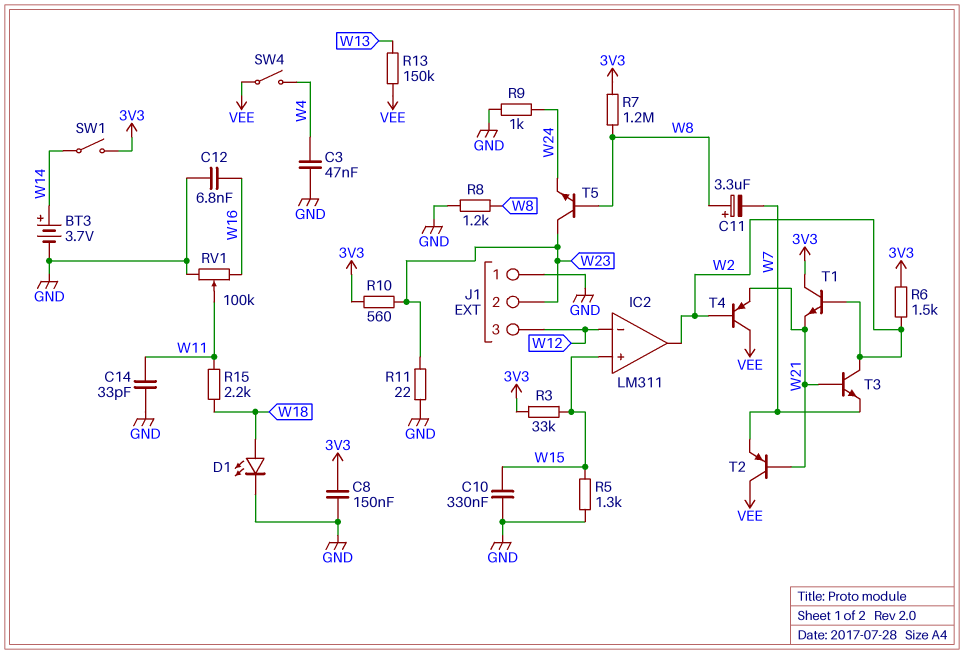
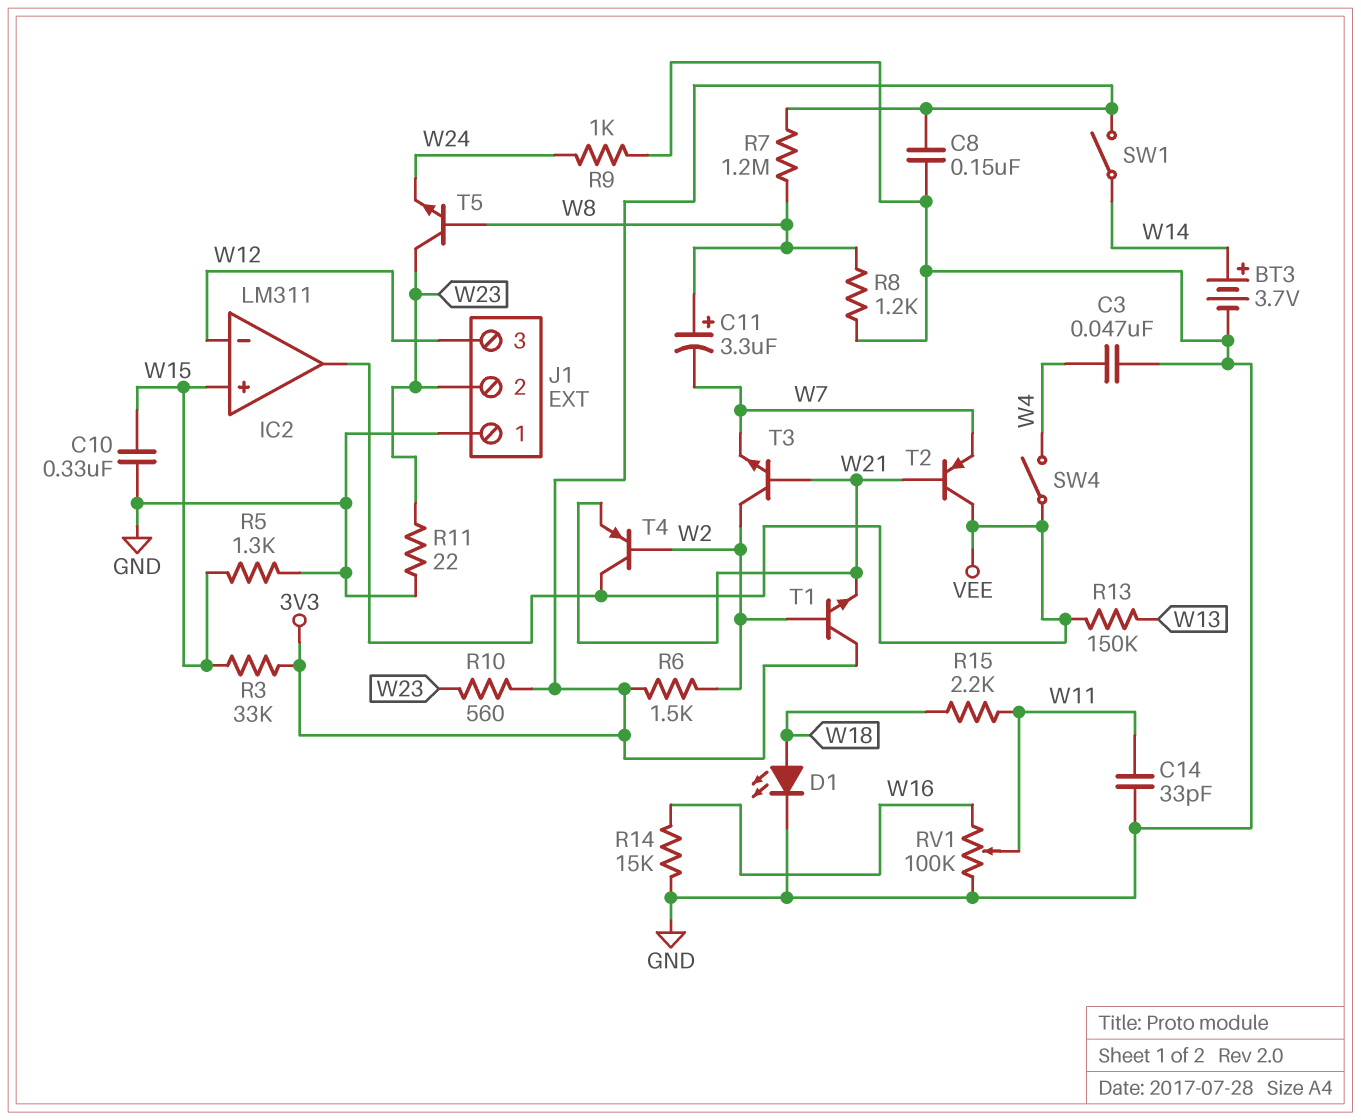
C12: 6.8nF (GND, W16) -> none
IC2 pin out: W2 -> VEE
R14: none -> 15k (GND, W16)

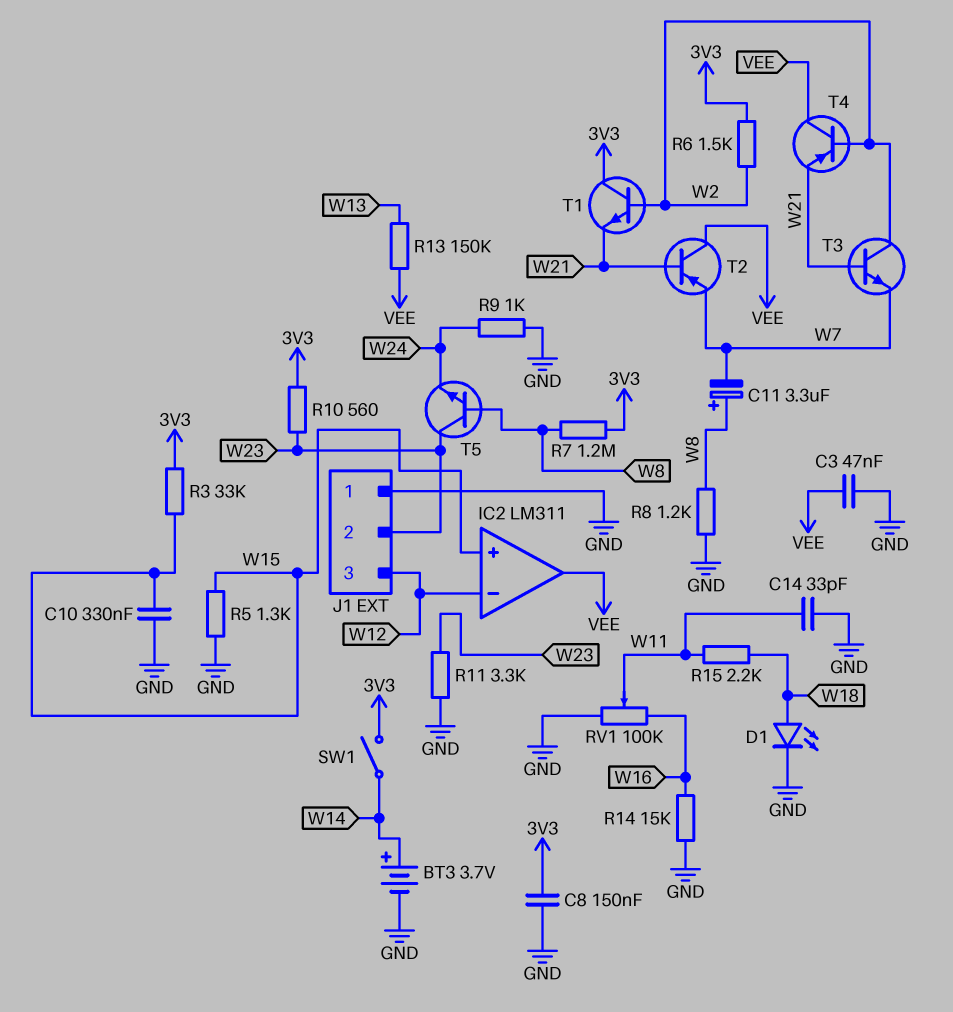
C3: 47nF (GND, W4) -> 47nF (GND, VEE)
R11: 22 (GND, W23) -> 3.3k (GND, W23)
SW4: switch (VEE, W4) -> none

